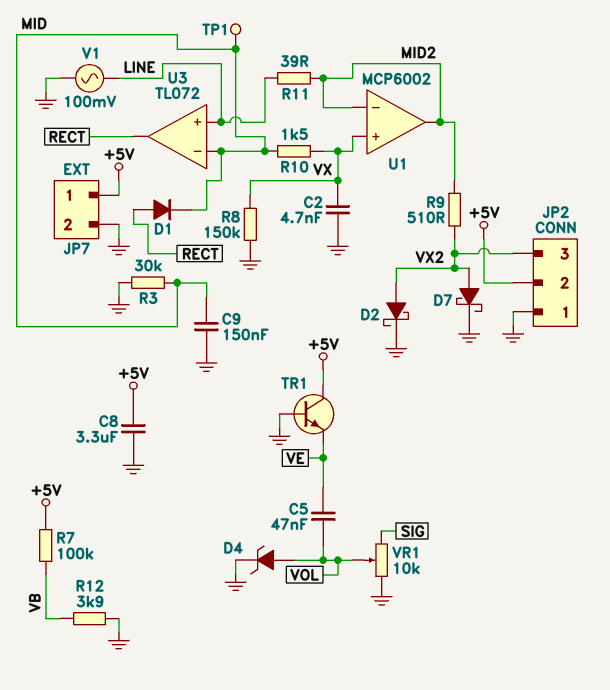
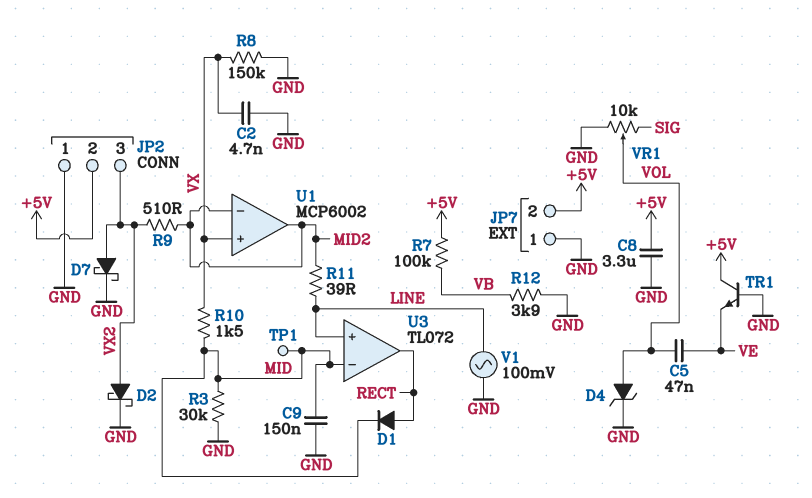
JP7 pin 1: +5V -> GND
JP7 pin 2: GND -> +5V

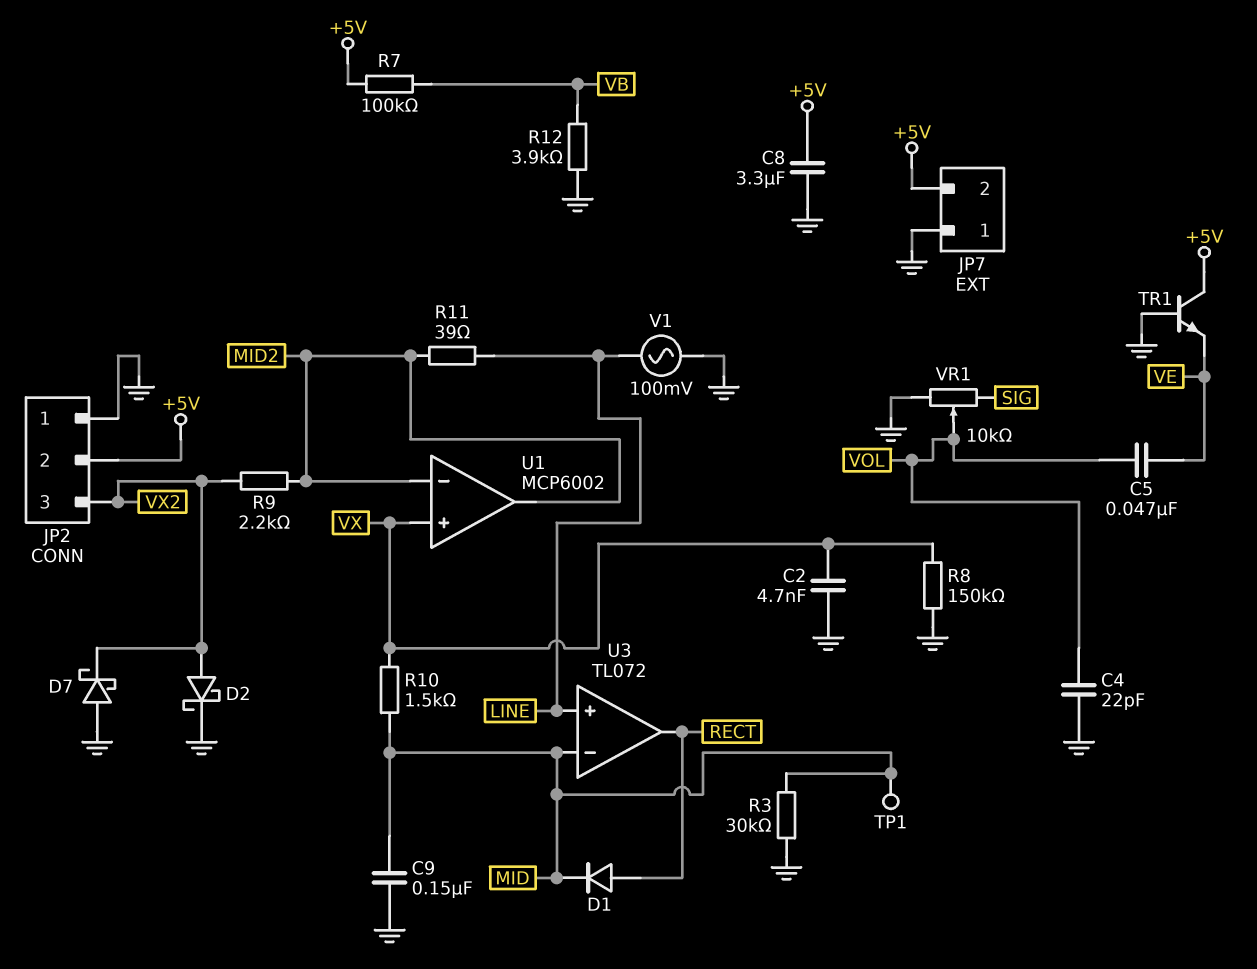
C4: none -> 22pF (GND, VOL)
D4: zener (A VOL, K GND) -> none
D7: schottky (A VX2, K GND) -> schottky (A GND, K VX2)
R9: 510 (MID2, VX2) -> 2.2k (MID2, VX2)

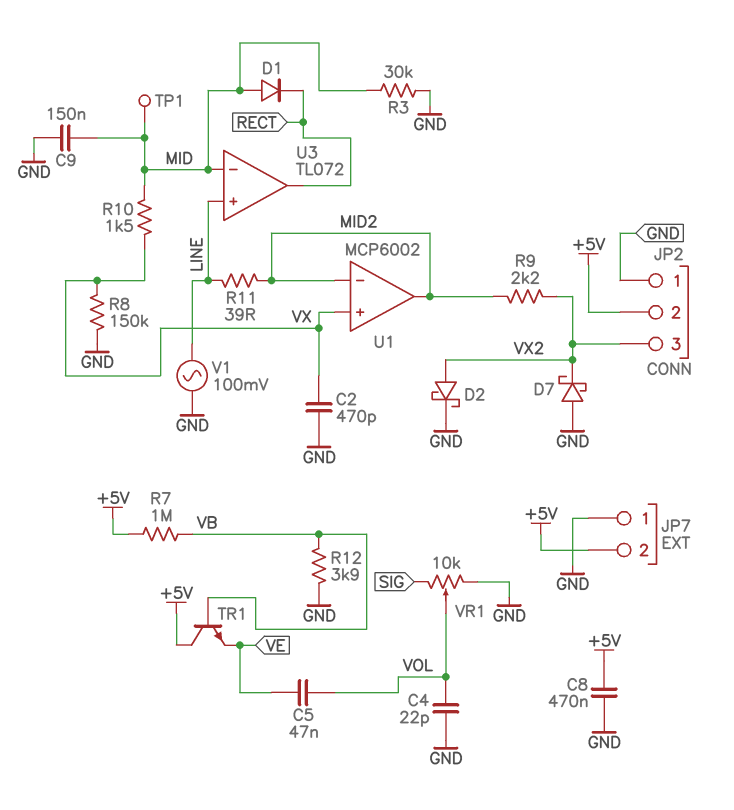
C2: 4.7nF (GND, VX) -> 470pF (GND, VX)
C8: 3.3uF (+5V, GND) -> 470nF (+5V, GND)
D1: diode (A RECT, K MID) -> diode (A MID, K RECT)
R7: 100k (+5V, VB) -> 1M (+5V, VB)
TR1: NPN (B GND, C +5V, E VE) -> NPN (B VB, C +5V, E VE)

